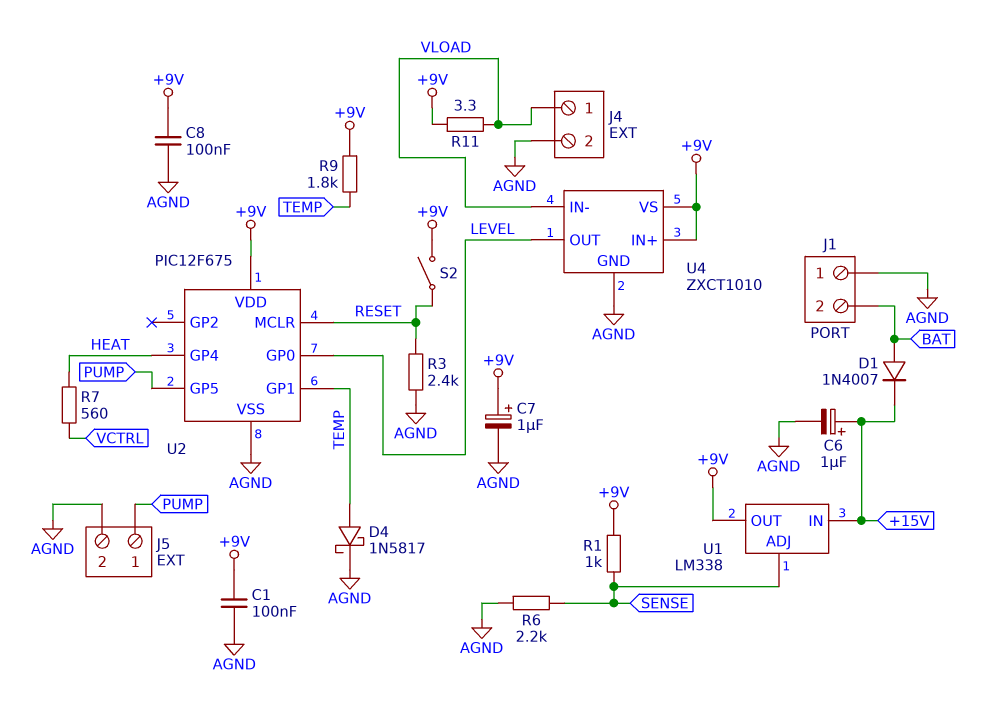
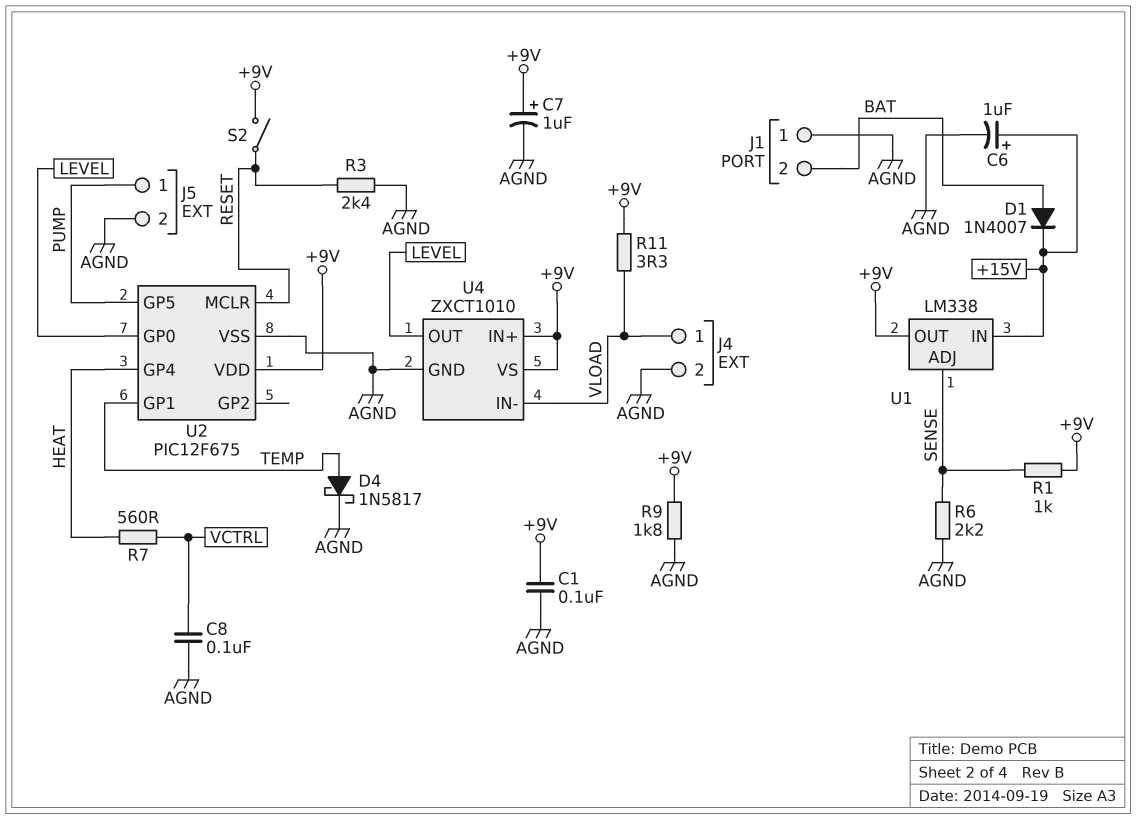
C8: 100nF (+9V, AGND) -> 100nF (AGND, VCTRL)
R9: 1.8k (+9V, TEMP) -> 1.8k (+9V, AGND)

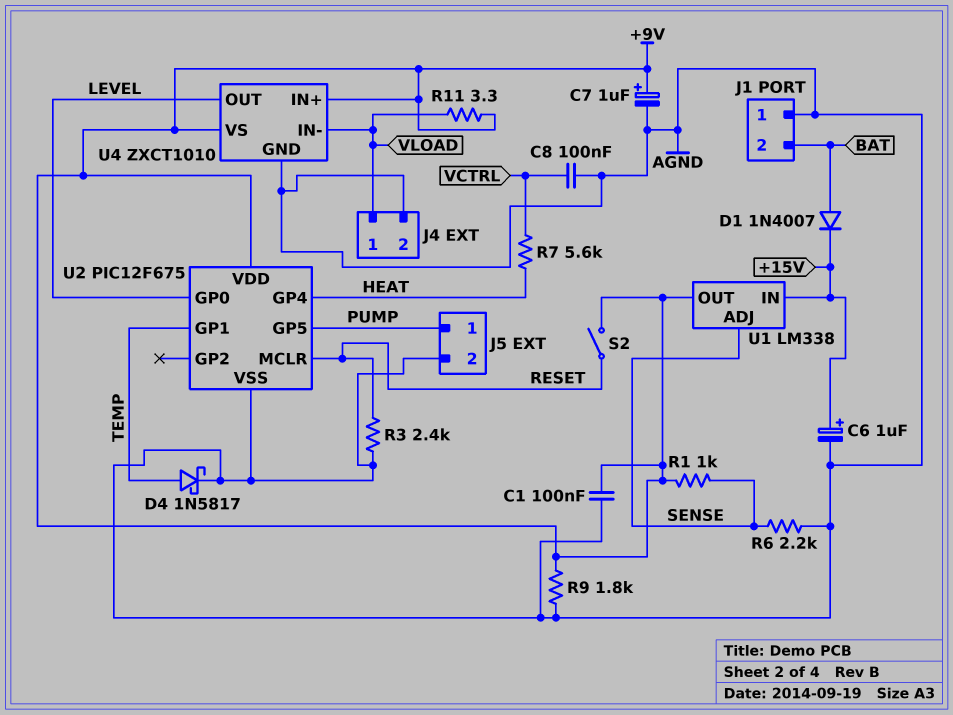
R7: 560 (HEAT, VCTRL) -> 5.6k (HEAT, VCTRL)

